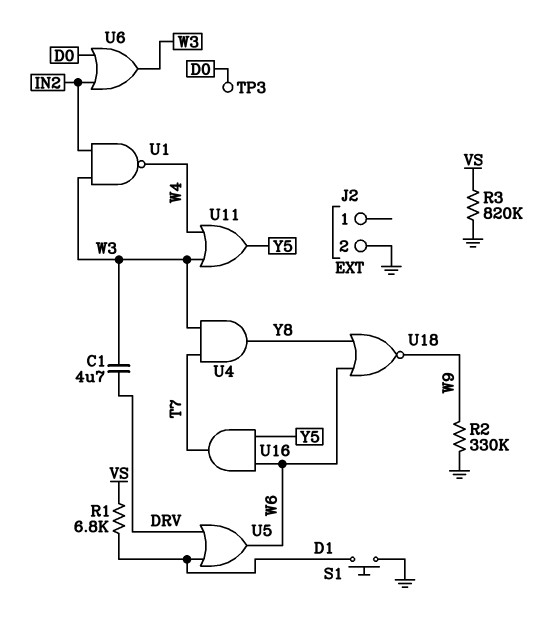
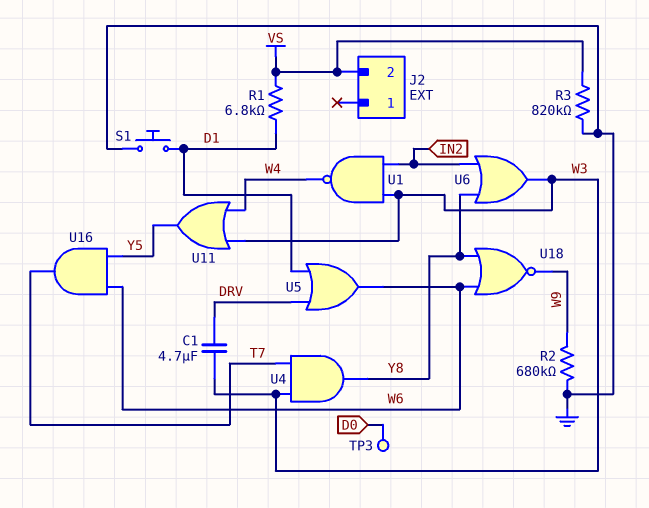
J2 pin 2: GND -> VS
R2: 330k (GND, W9) -> 680k (GND, W9)
U6: OR (in D0, in IN2, out W3) -> OR (in IN2, in Y8, out W3)

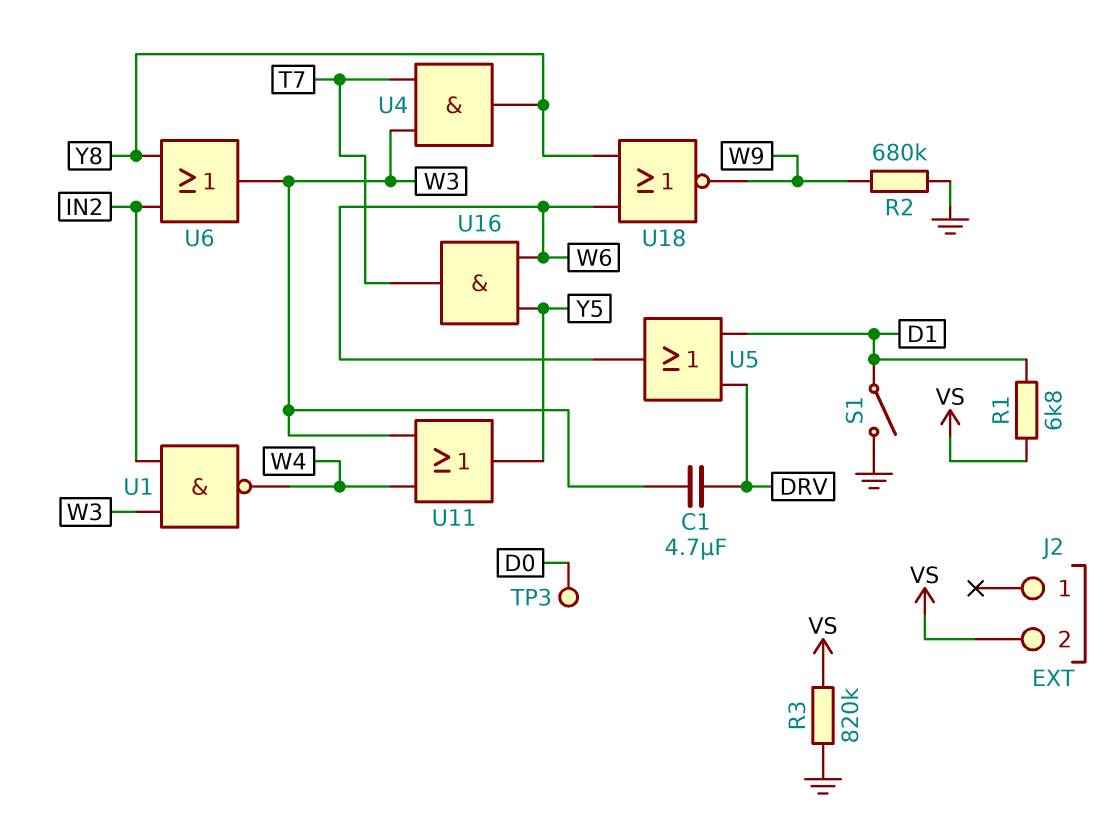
S1: button (D1, GND) -> switch (D1, GND)

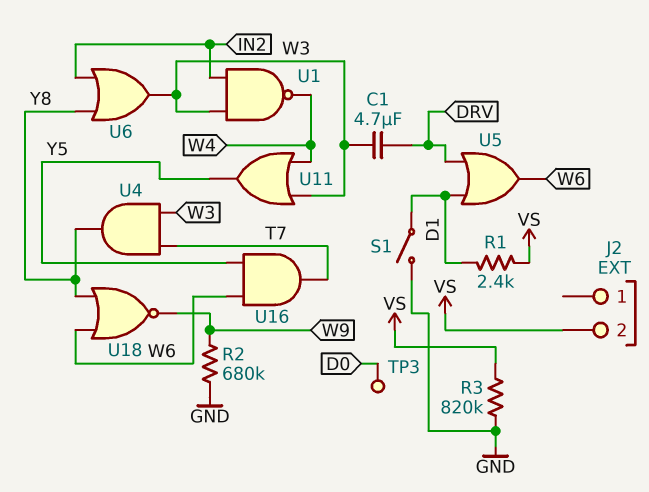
R1: 6.8k (D1, VS) -> 2.4k (D1, VS)

